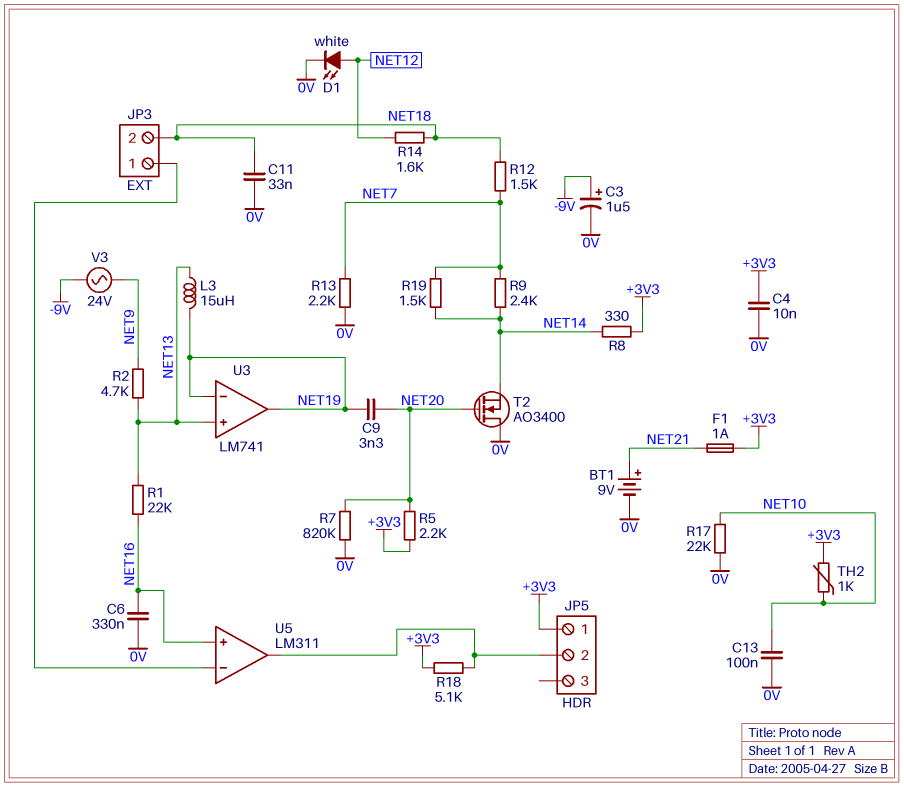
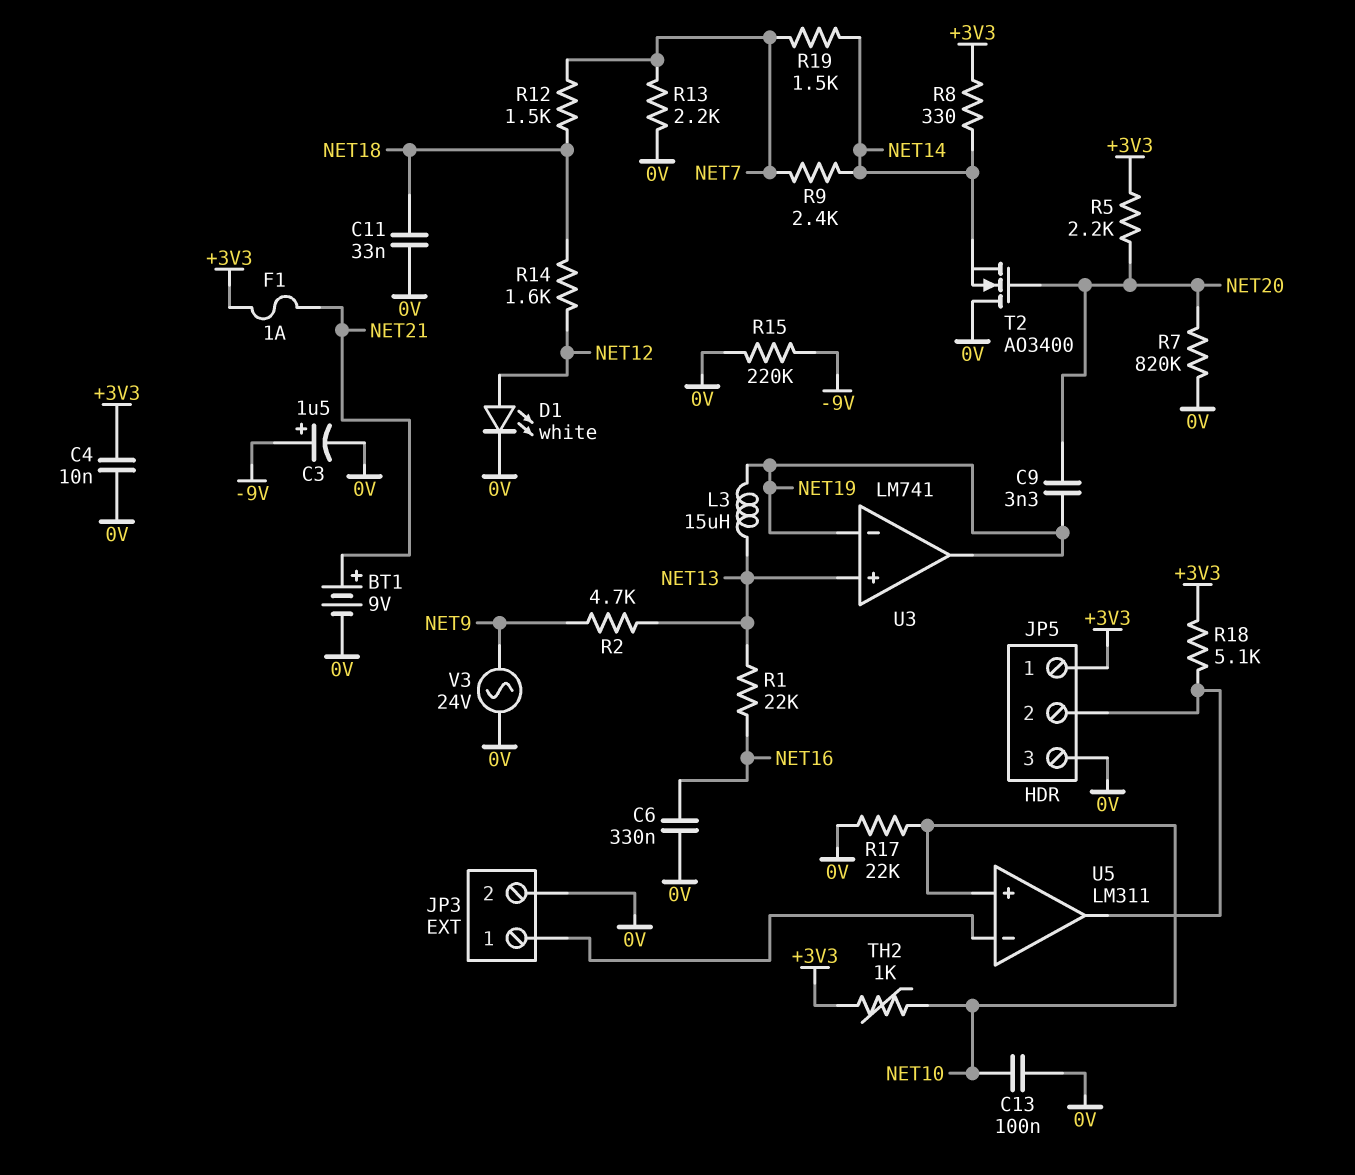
JP3 pin 2: NET18 -> 0V
JP5 pin 3: none -> 0V
R15: none -> 220k (-9V, 0V)
U5 pin in+: NET16 -> NET10
V3: AC 24V (-9V, NET9) -> AC 24V (0V, NET9)

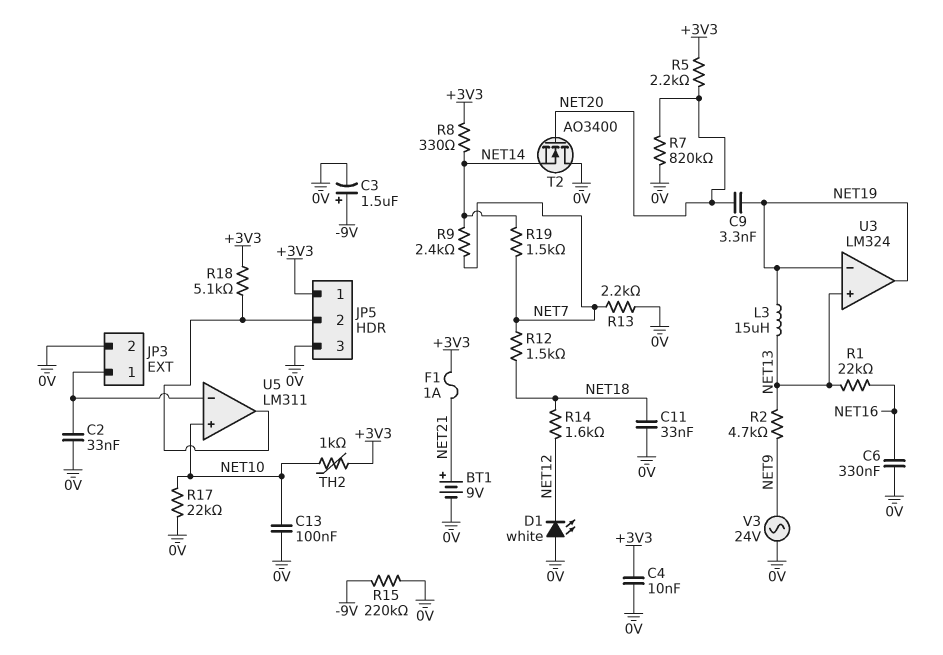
C2: none -> 33nF (0V, JP3/1)
D1: LED white (A NET12, K 0V) -> LED white (A 0V, K NET12)
U3: LM741 -> LM324

